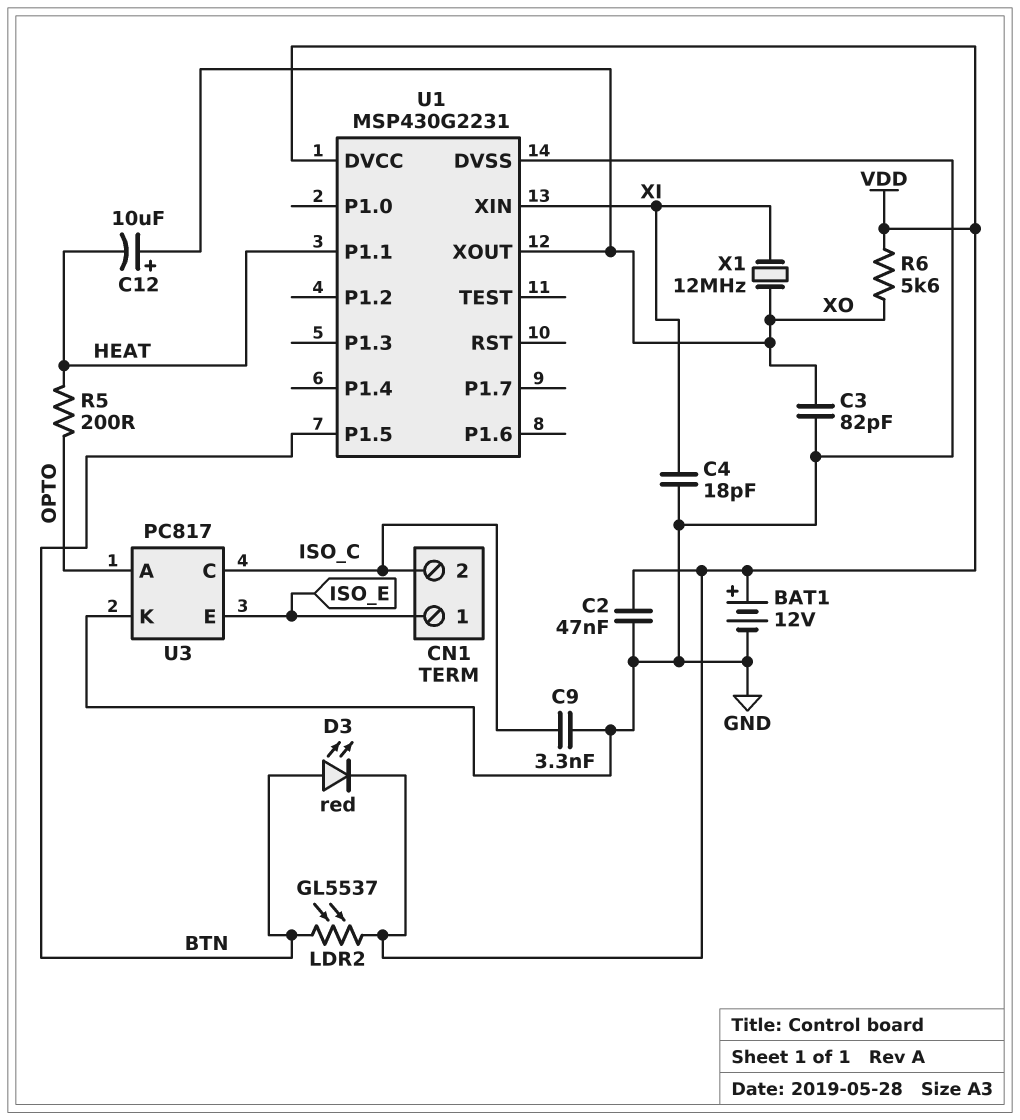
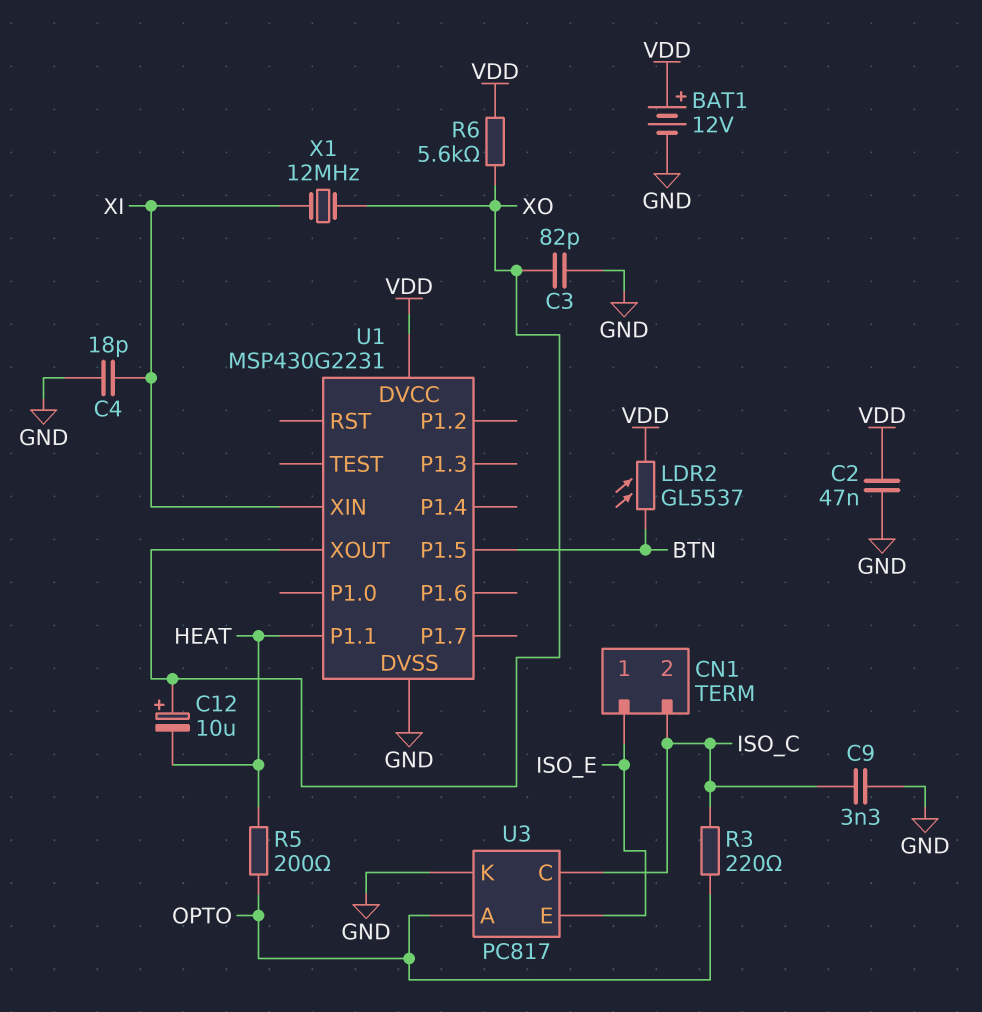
D3: LED red (A BTN, K VDD) -> none
R3: none -> 220 (ISO_C, OPTO)

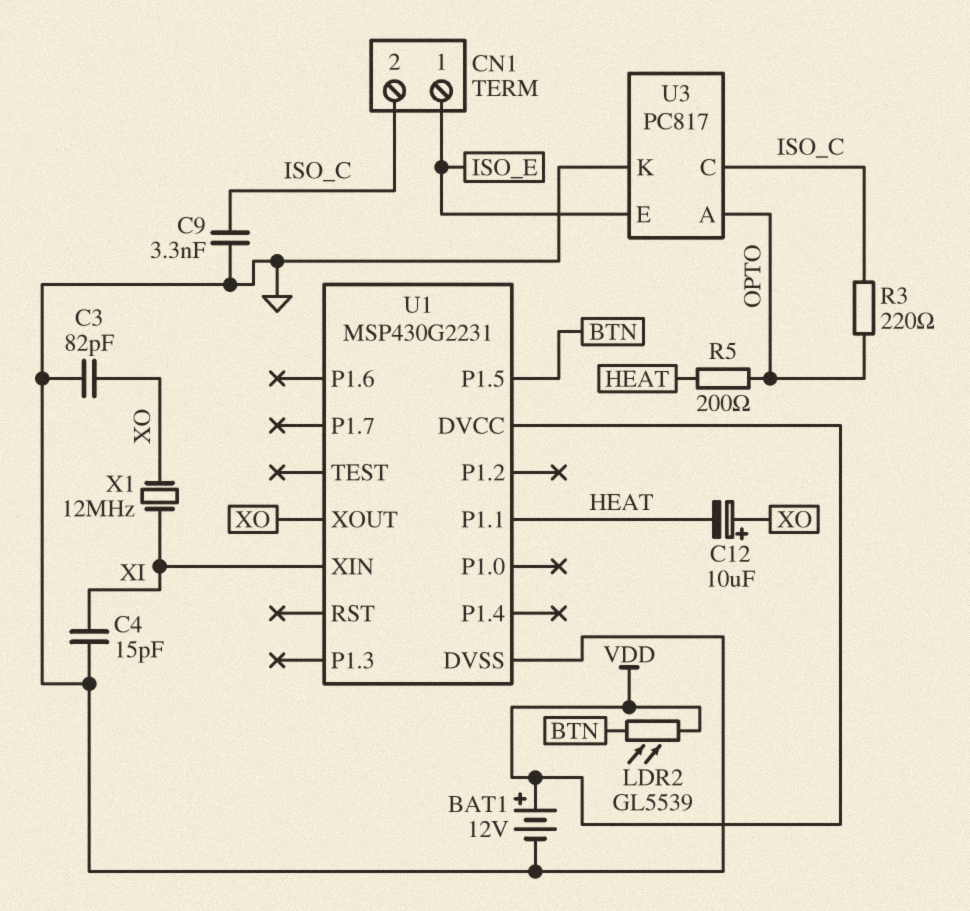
C2: 47nF (GND, VDD) -> none
C4: 18pF (GND, XI) -> 15pF (GND, XI)
LDR2: GL5537 (BTN, VDD) -> GL5539 (BTN, VDD)
R6: 5.6k (VDD, XO) -> none

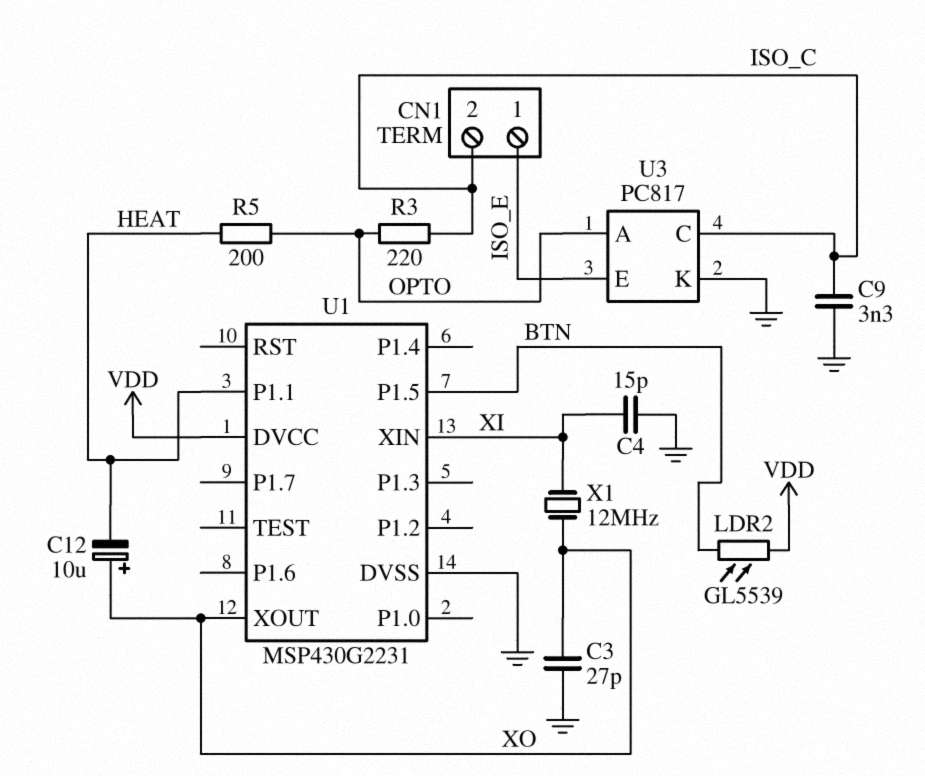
BAT1: 12V (plus VDD, minus GND) -> none
C3: 82pF (GND, XO) -> 27pF (GND, XO)

